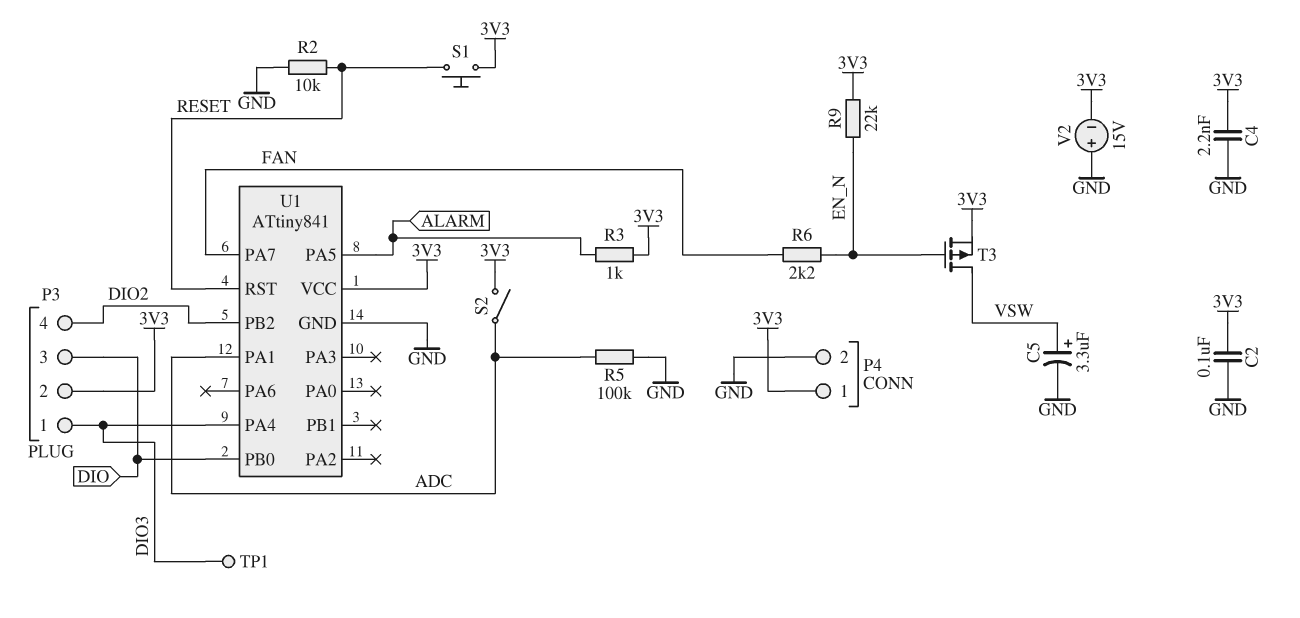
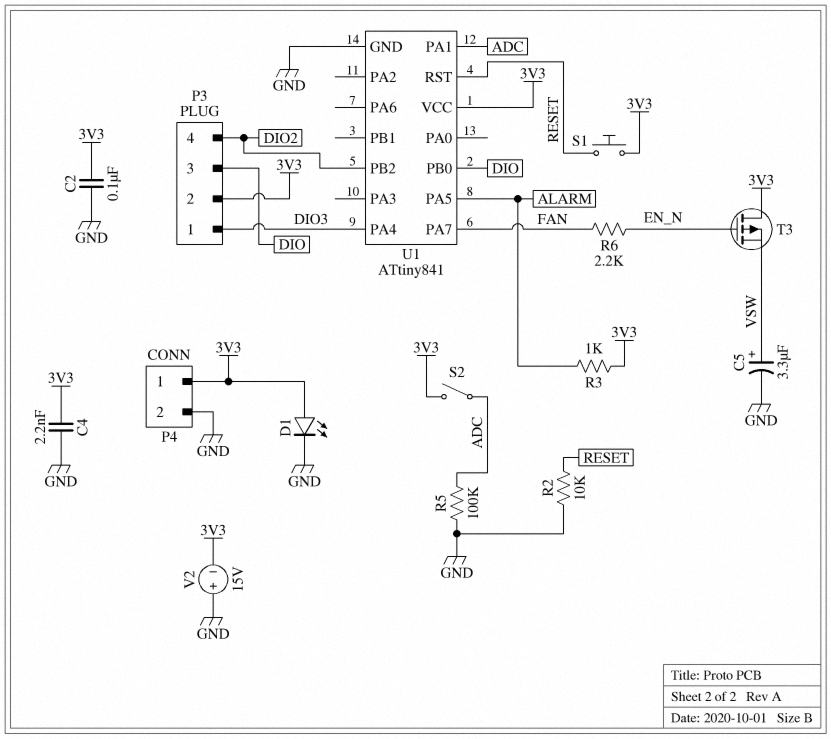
D1: none -> LED (A 3V3, K GND)
R9: 22k (3V3, EN_N) -> none
T3: PMOS (G EN_N, D VSW, S 3V3) -> PMOS (G EN_N, D 3V3, S VSW)
TP1: test point (DIO3) -> none

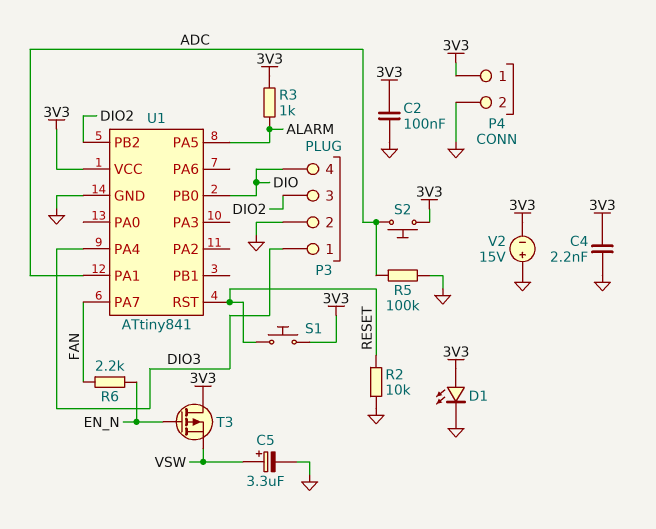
P3 pin 2: 3V3 -> GND
P3 pin 3: DIO -> DIO2
P3 pin 4: DIO2 -> DIO
S2: switch (3V3, ADC) -> button (3V3, ADC)

